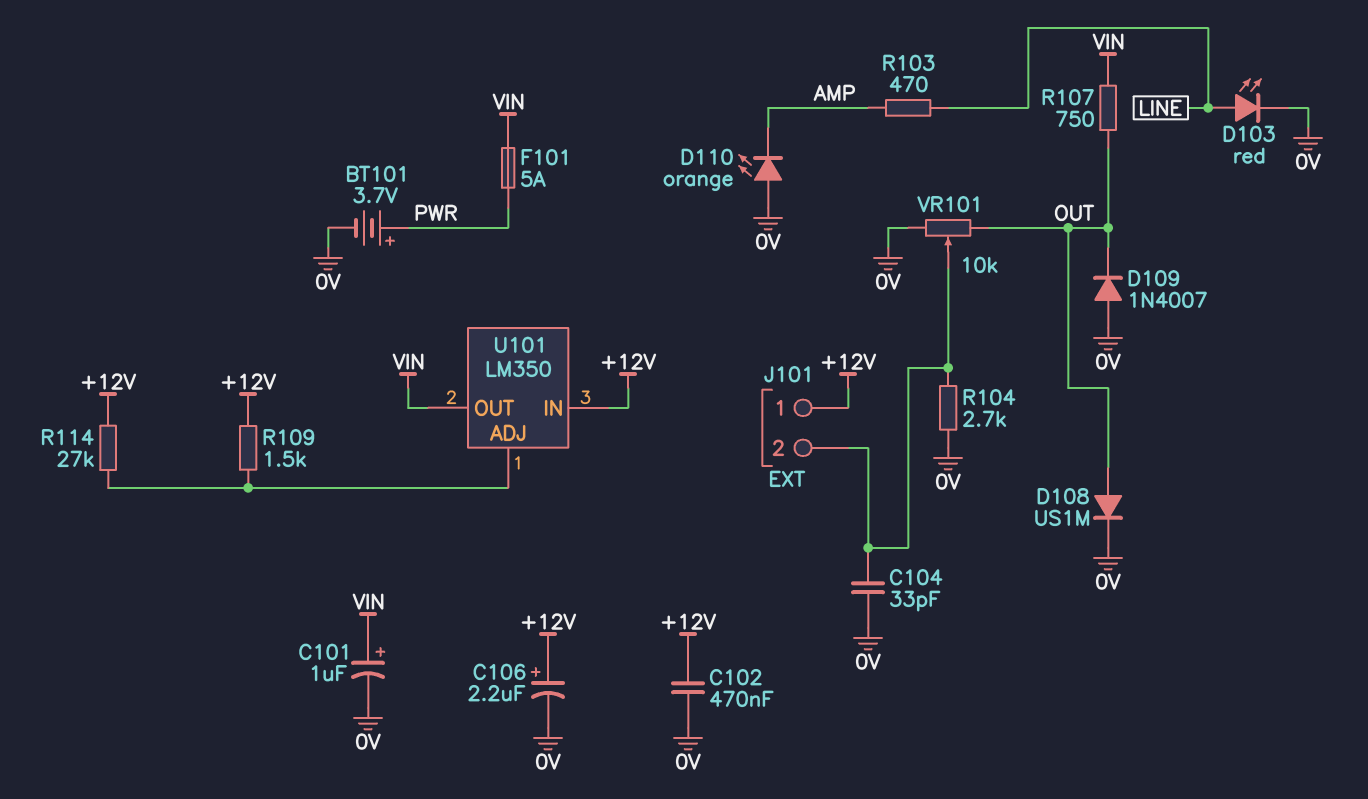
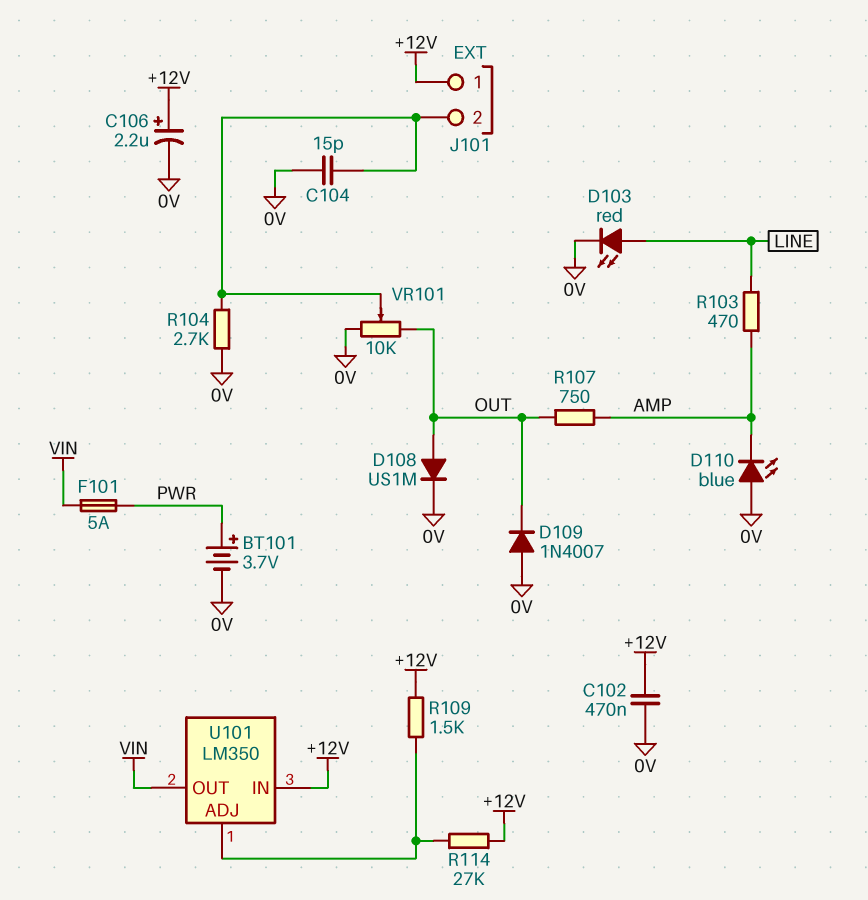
C101: 1uF (plus VIN, minus 0V) -> none
C104: 33pF (0V, J101/2) -> 15pF (0V, J101/2)
D110: LED orange (A 0V, K AMP) -> LED blue (A 0V, K AMP)
R107: 750 (OUT, VIN) -> 750 (AMP, OUT)

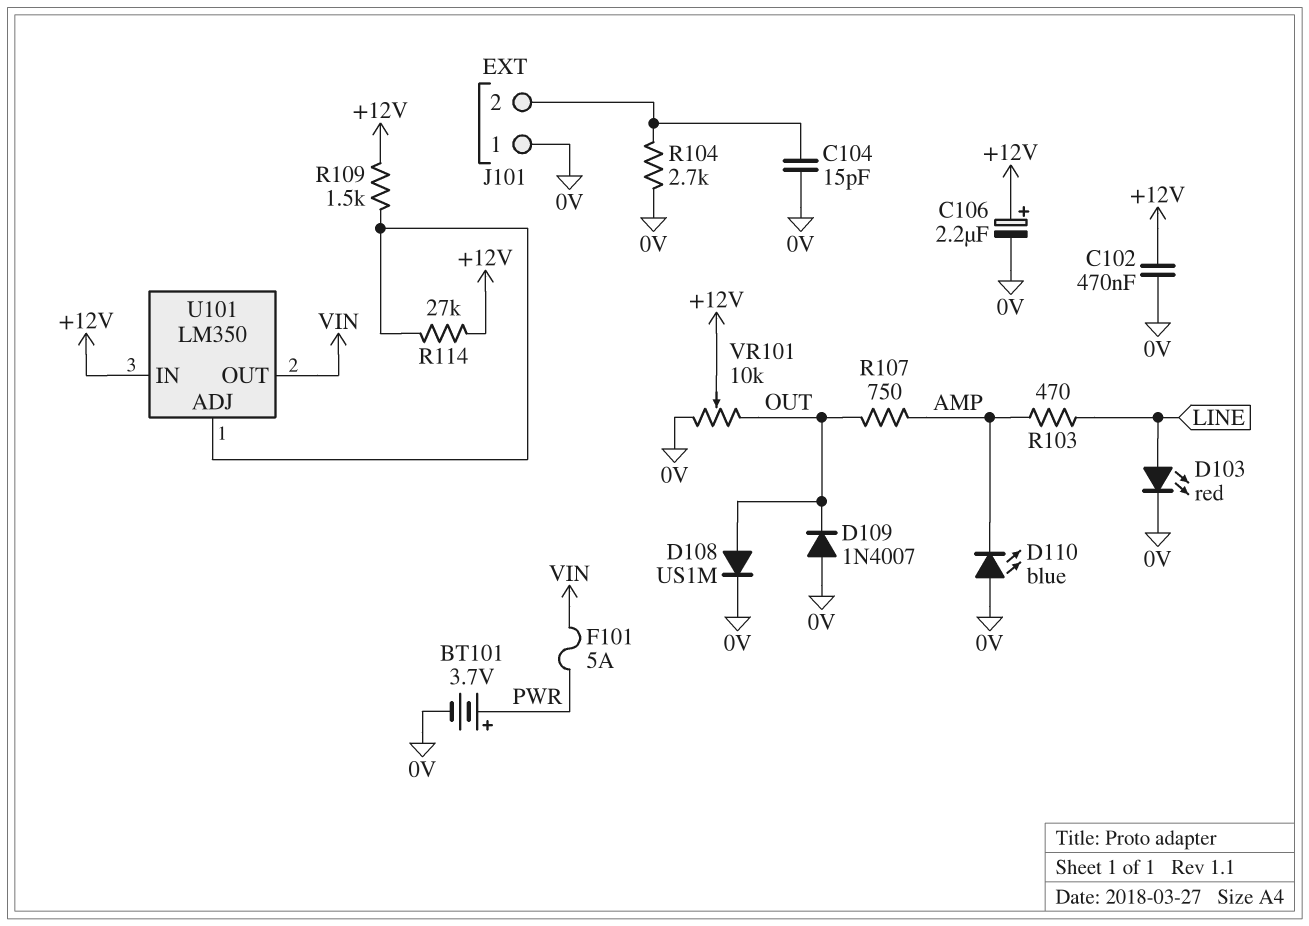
J101 pin 1: +12V -> 0V
VR101: 10k (0V, OUT, wiper J101/2) -> 10k (0V, OUT, wiper +12V)

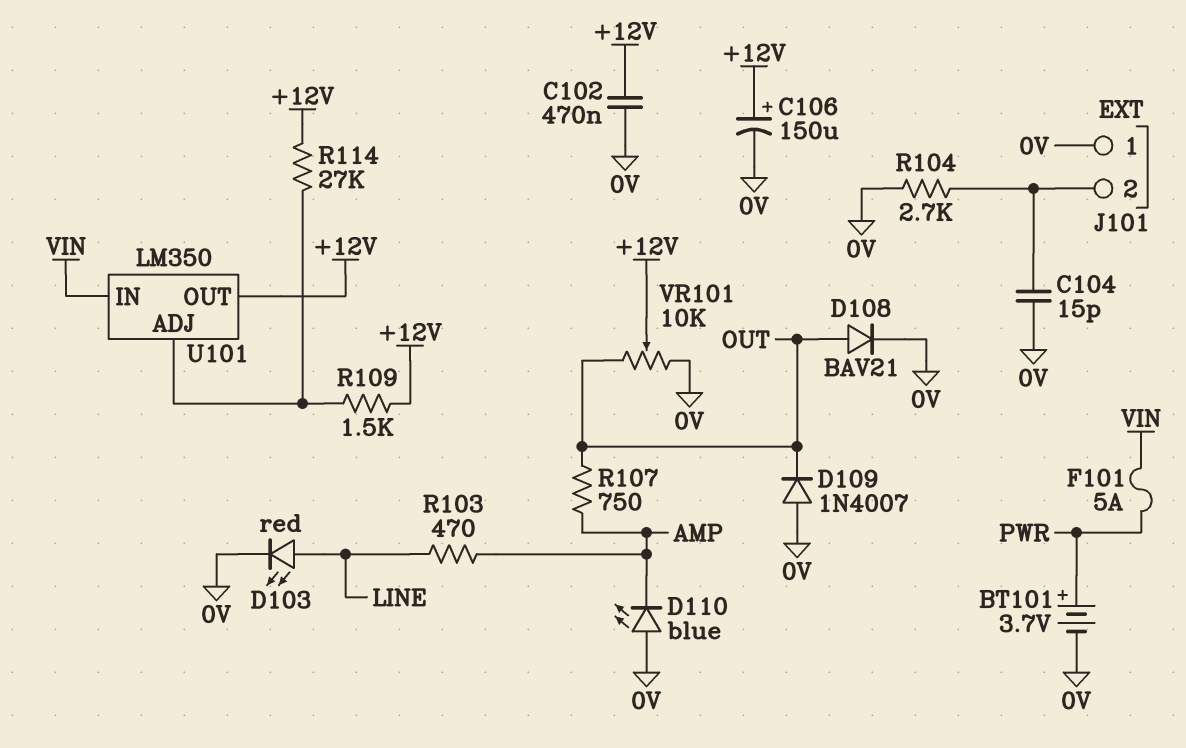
C106: 2.2uF (plus +12V, minus 0V) -> 150uF (plus +12V, minus 0V)
D108: diode US1M (A OUT, K 0V) -> diode BAV21 (A OUT, K 0V)
U101 pin IN: +12V -> VIN
U101 pin OUT: VIN -> +12V

